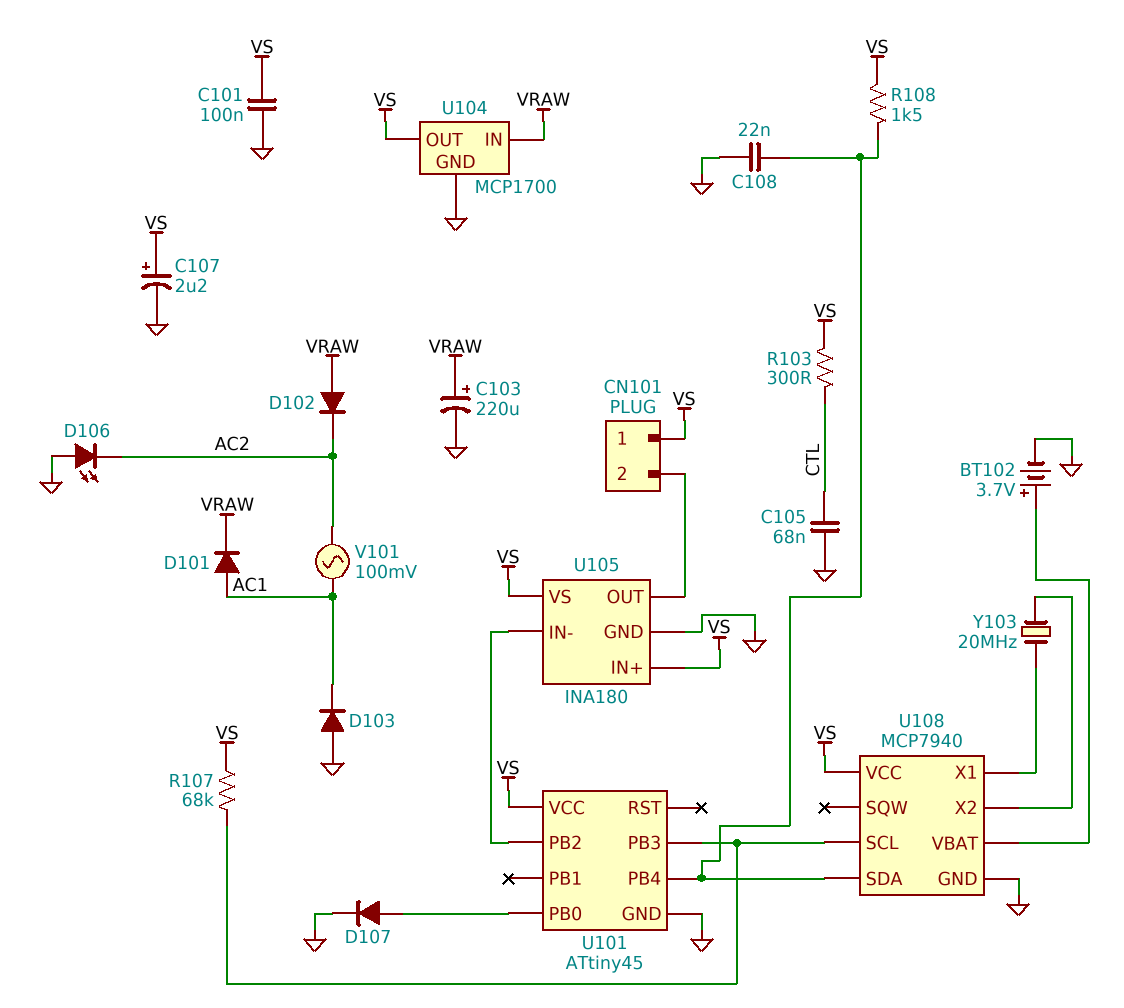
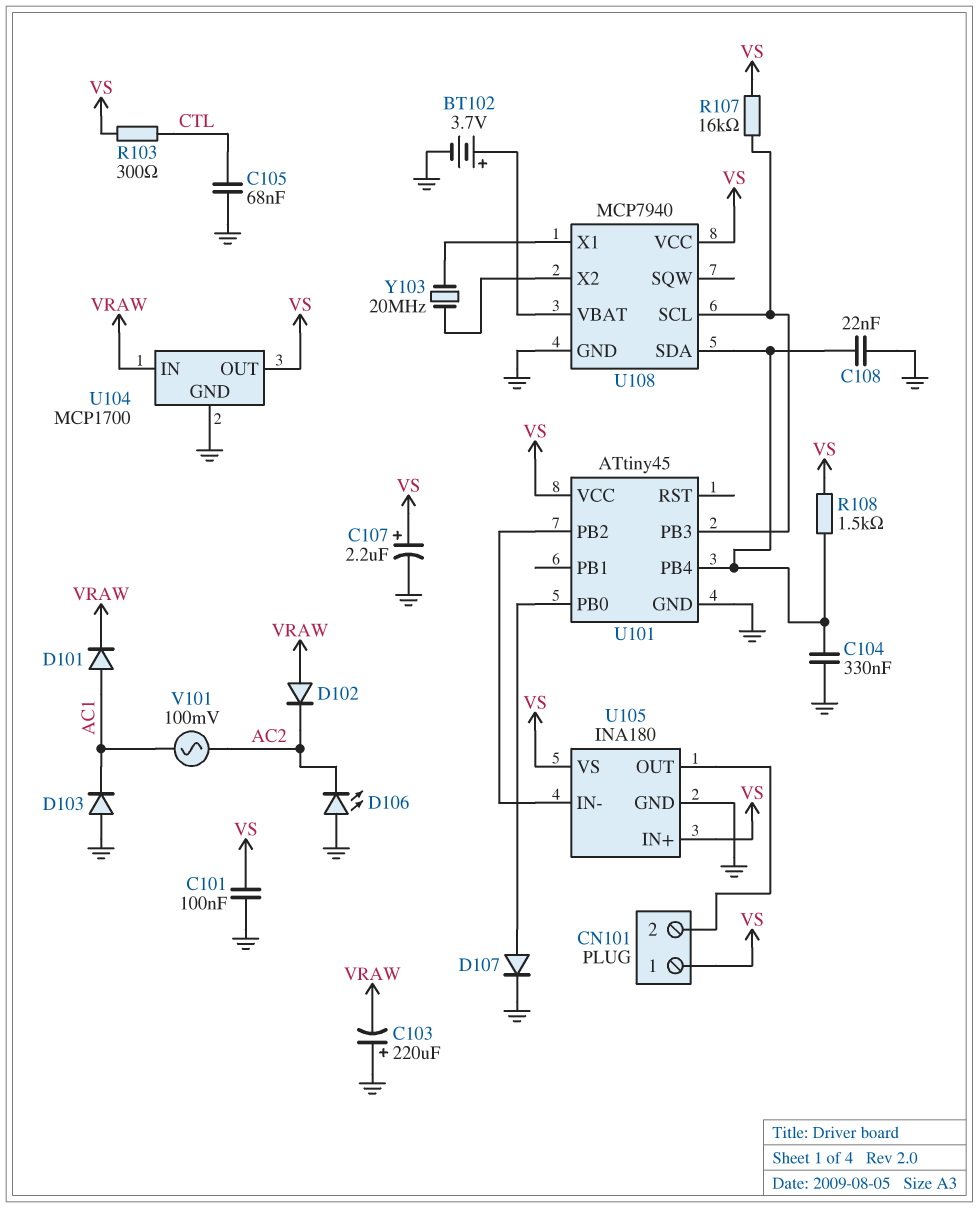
C103: 220uF (plus VRAW, minus GND) -> 220uF (plus GND, minus VRAW)
C104: none -> 330nF (GND, U101/PB4)
R107: 68k (U101/PB3, VS) -> 16k (U101/PB3, VS)

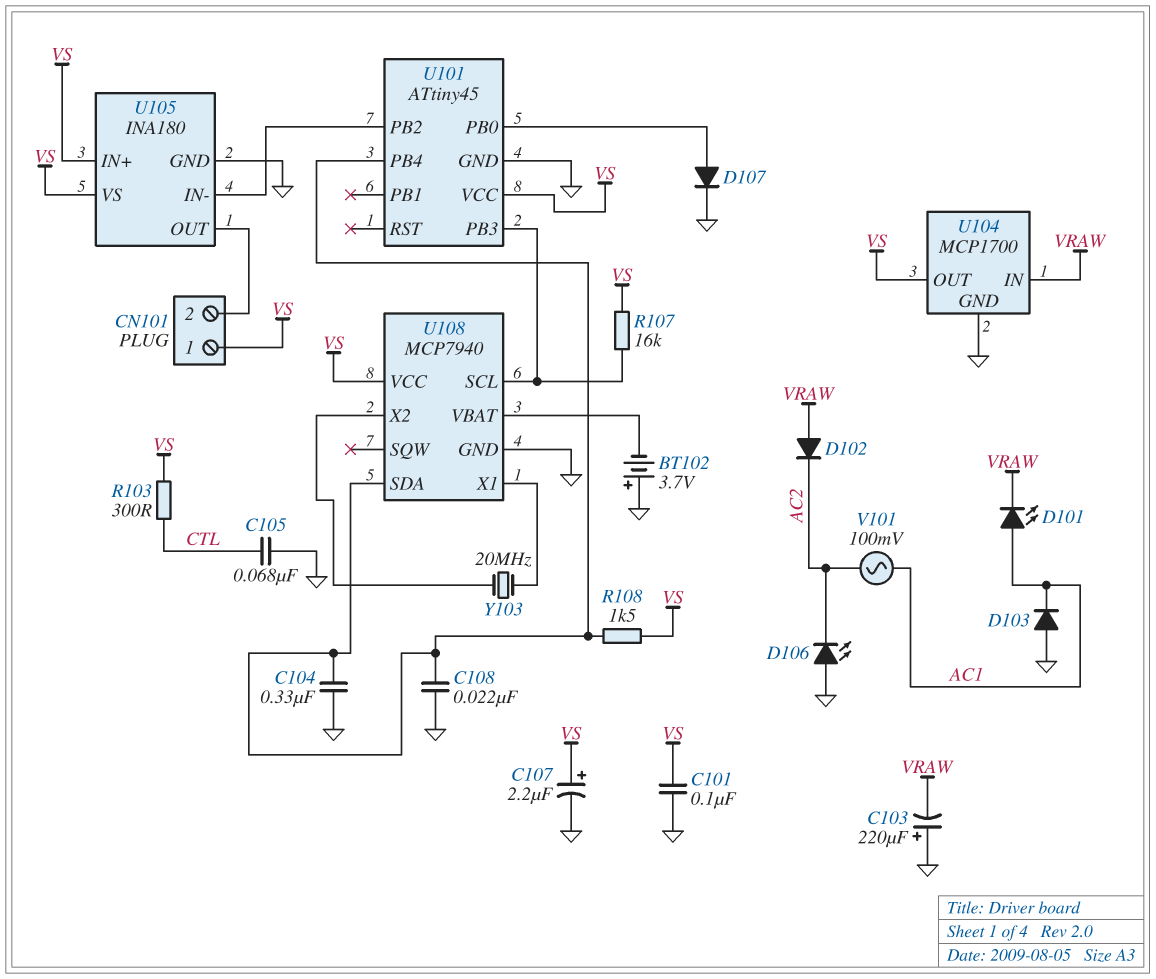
BT102: 3.7V (plus U108/VBAT, minus GND) -> 3.7V (plus GND, minus U108/VBAT)
D101: diode (A AC1, K VRAW) -> LED (A AC1, K VRAW)

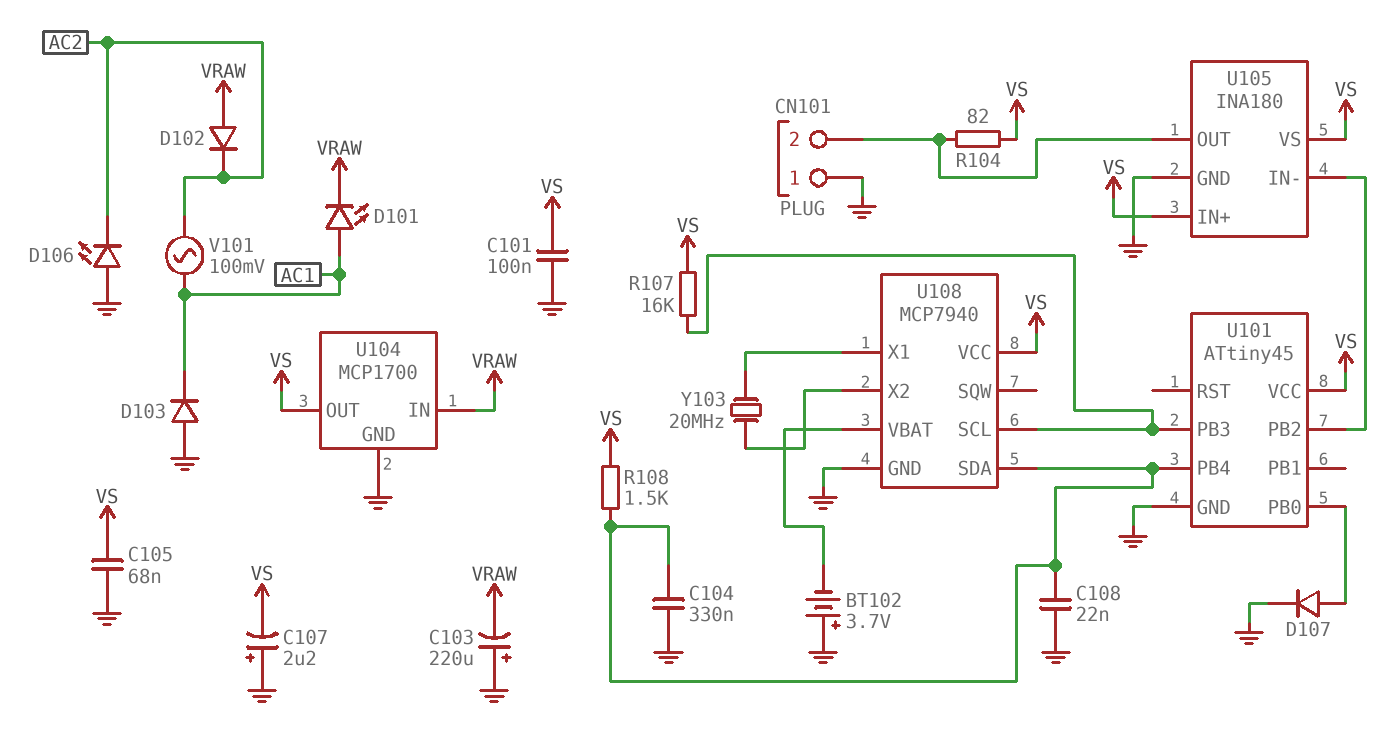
C105: 68nF (CTL, GND) -> 68nF (GND, VS)
C107: 2.2uF (plus VS, minus GND) -> 2.2uF (plus GND, minus VS)
CN101 pin 1: VS -> GND
R103: 300 (CTL, VS) -> none
R104: none -> 82 (CN101/2, VS)

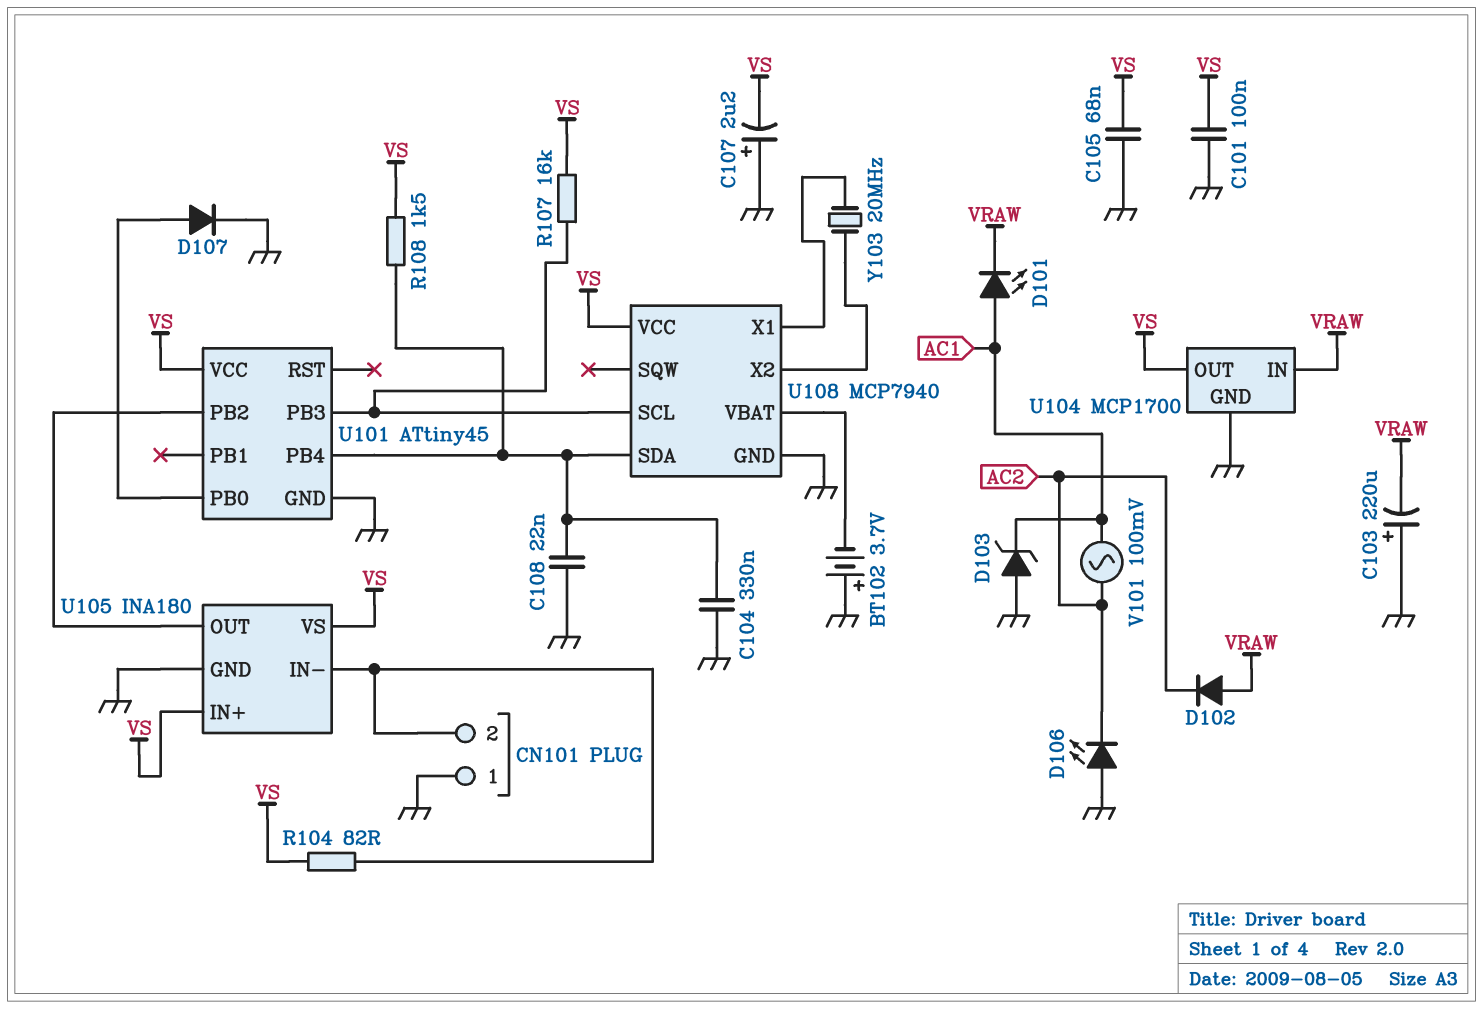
D103: diode (A GND, K AC1) -> zener (A GND, K AC1)
U105 pin IN-: U101/PB2 -> CN101/2
U105 pin OUT: CN101/2 -> U101/PB2

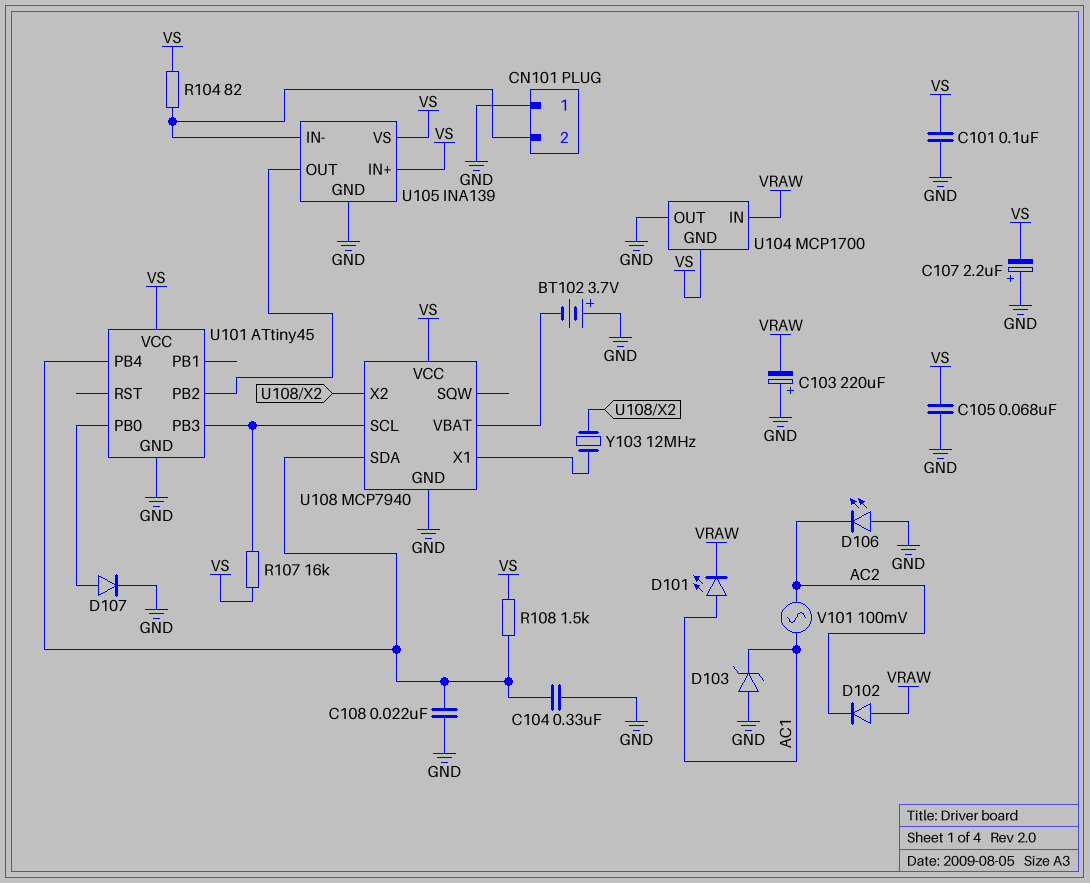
U104 pin GND: GND -> VS
U104 pin OUT: VS -> GND
U105: INA180 -> INA139
Y103: 20MHz (U108/X1, U108/X2) -> 12MHz (U108/X1, U108/X2)

